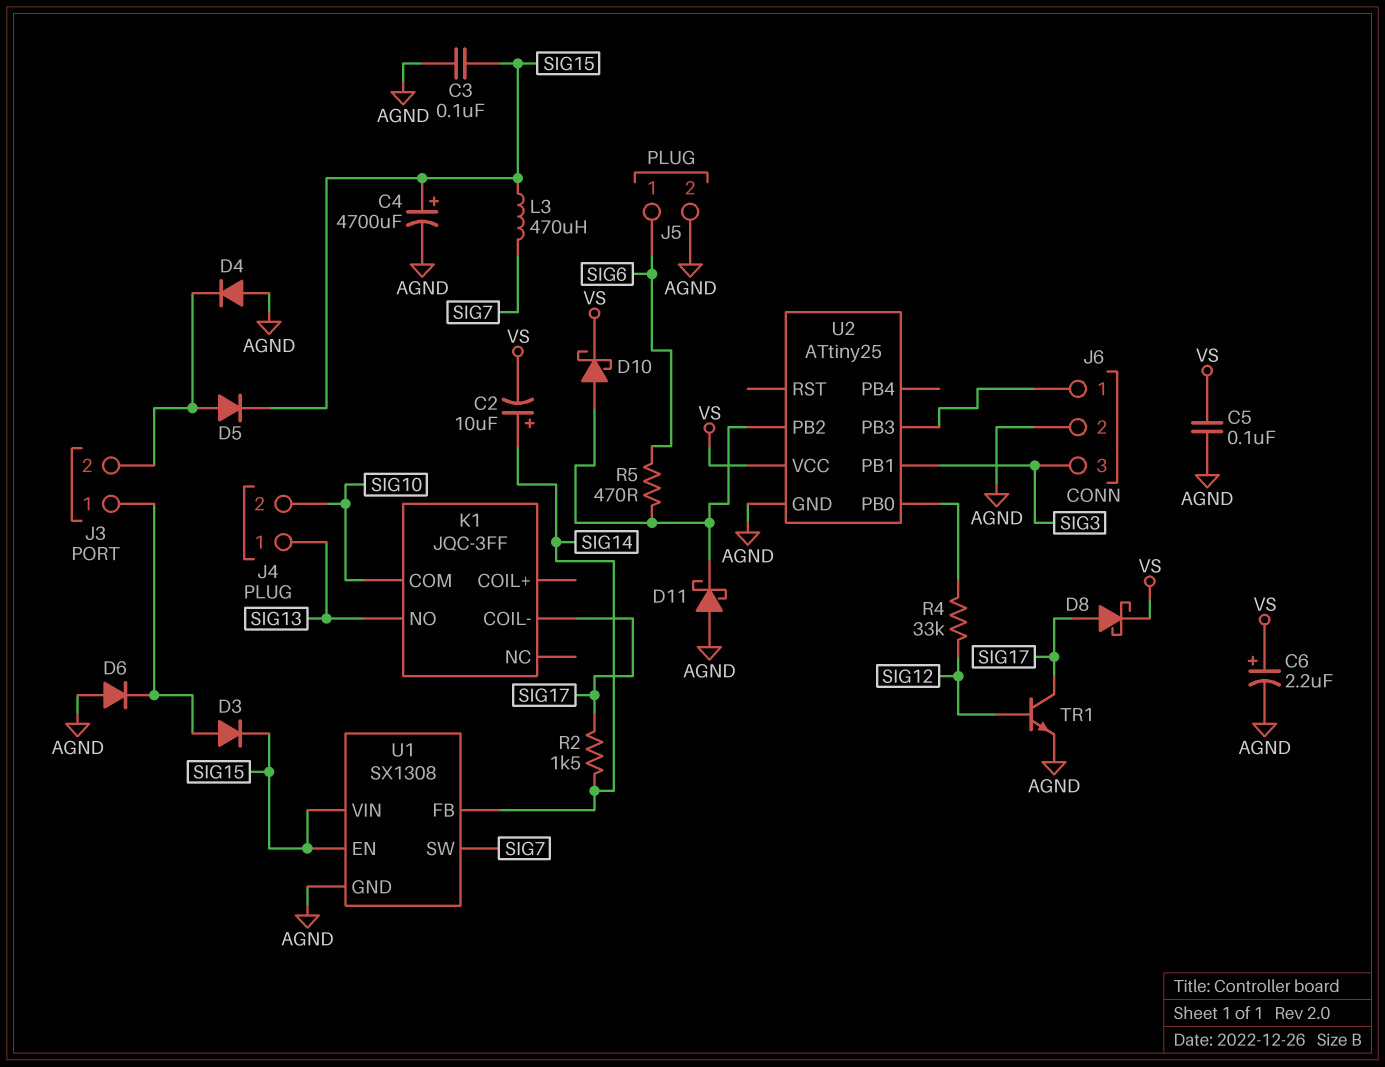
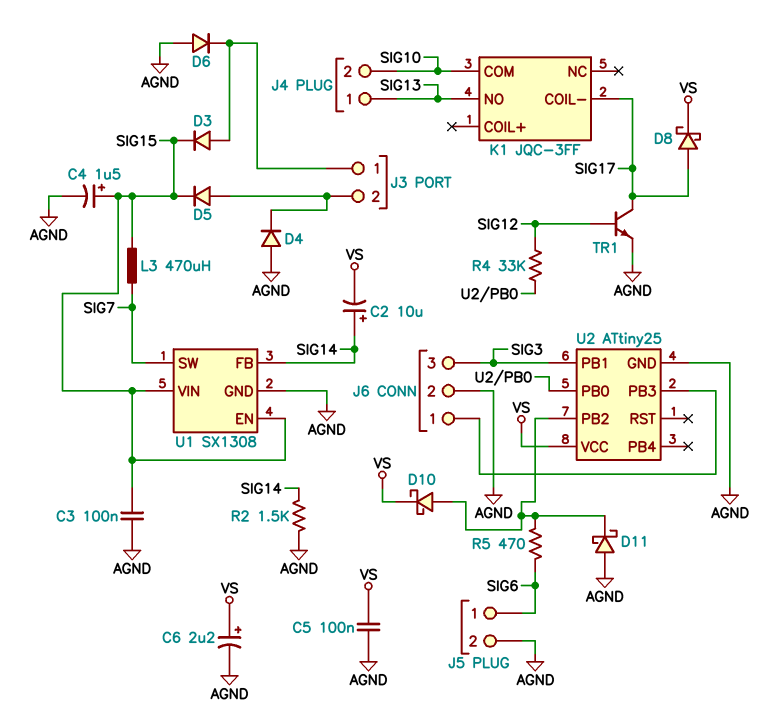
C4: 4700uF (plus SIG15, minus AGND) -> 1.5uF (plus SIG15, minus AGND)
R2: 1.5k (SIG14, SIG17) -> 1.5k (AGND, SIG14)

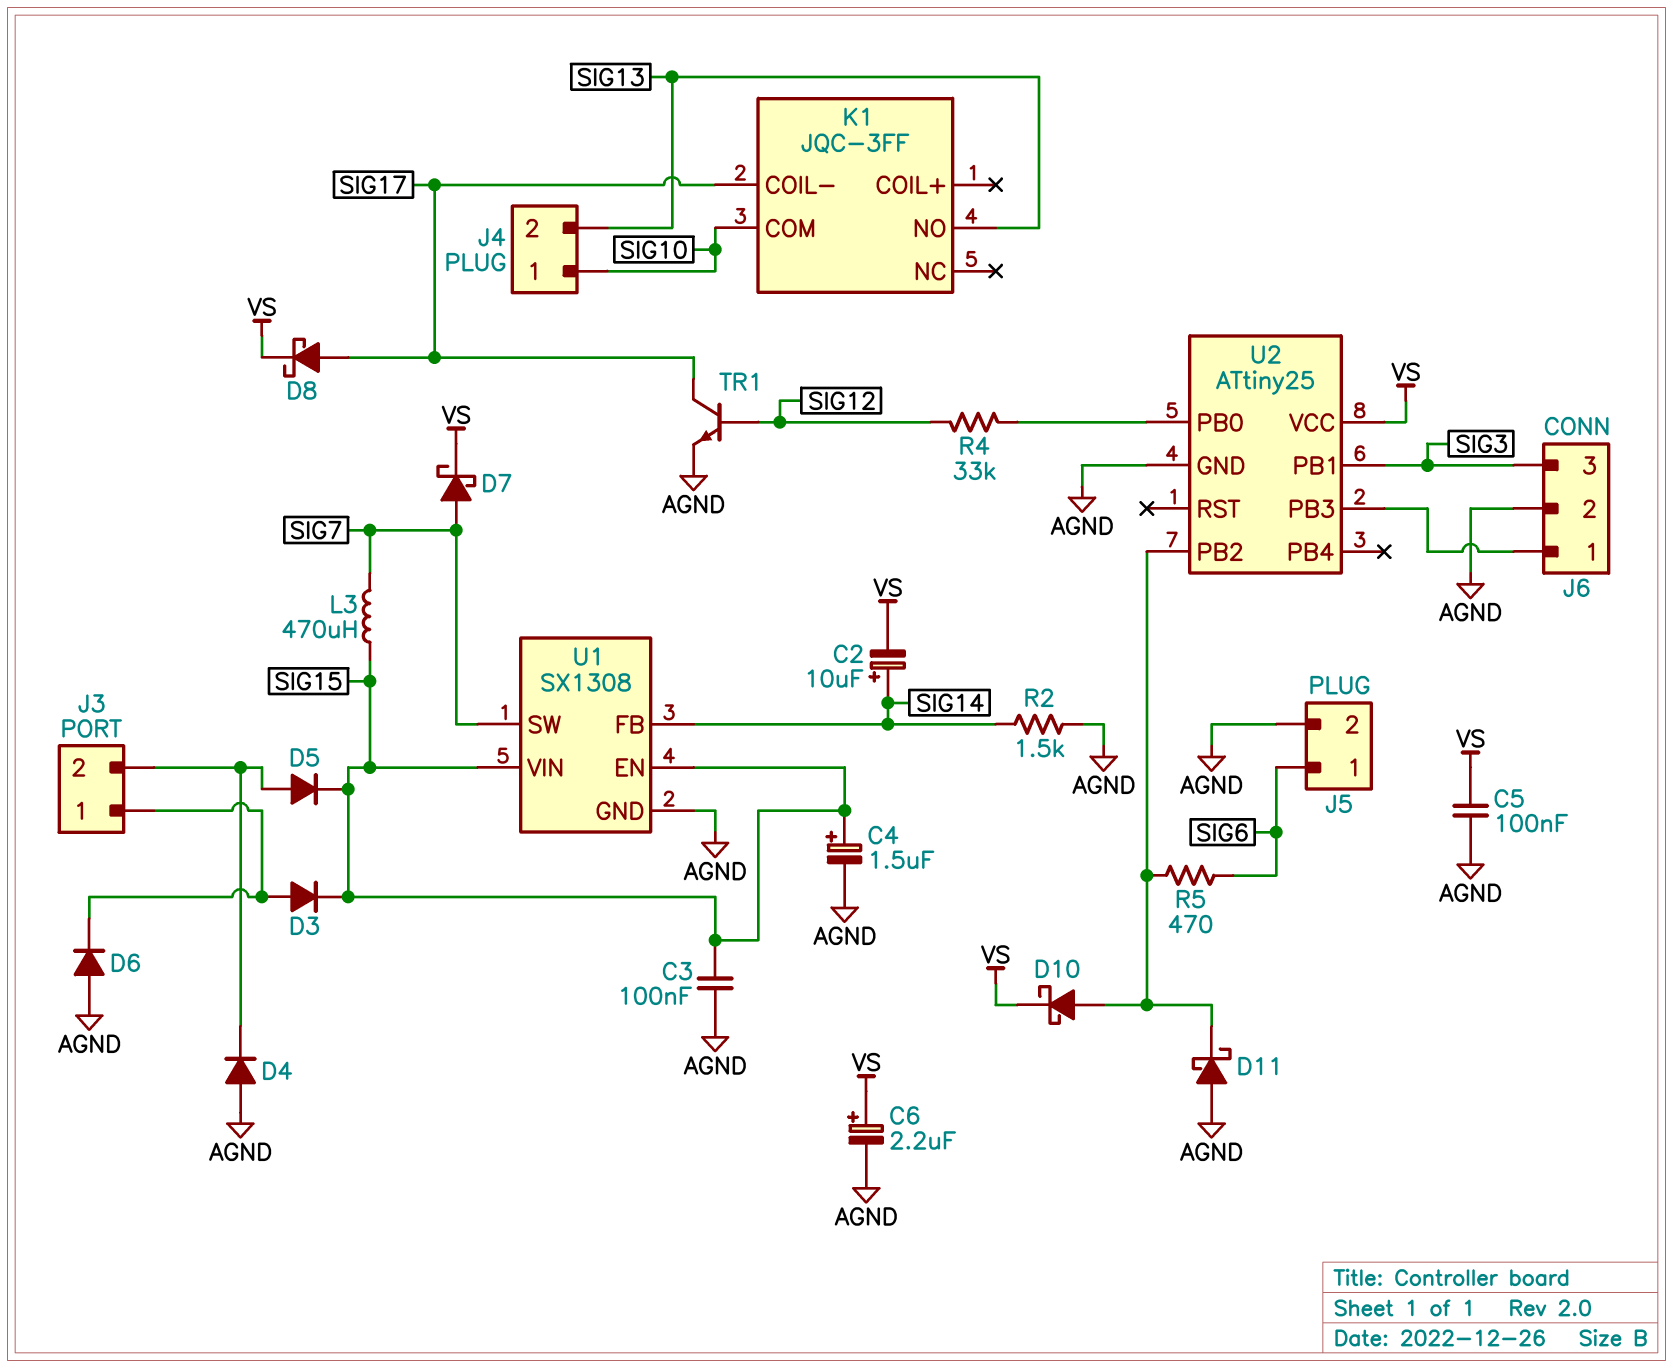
D7: none -> schottky (A SIG7, K VS)
J4 pin 1: SIG13 -> SIG10
J4 pin 2: SIG10 -> SIG13

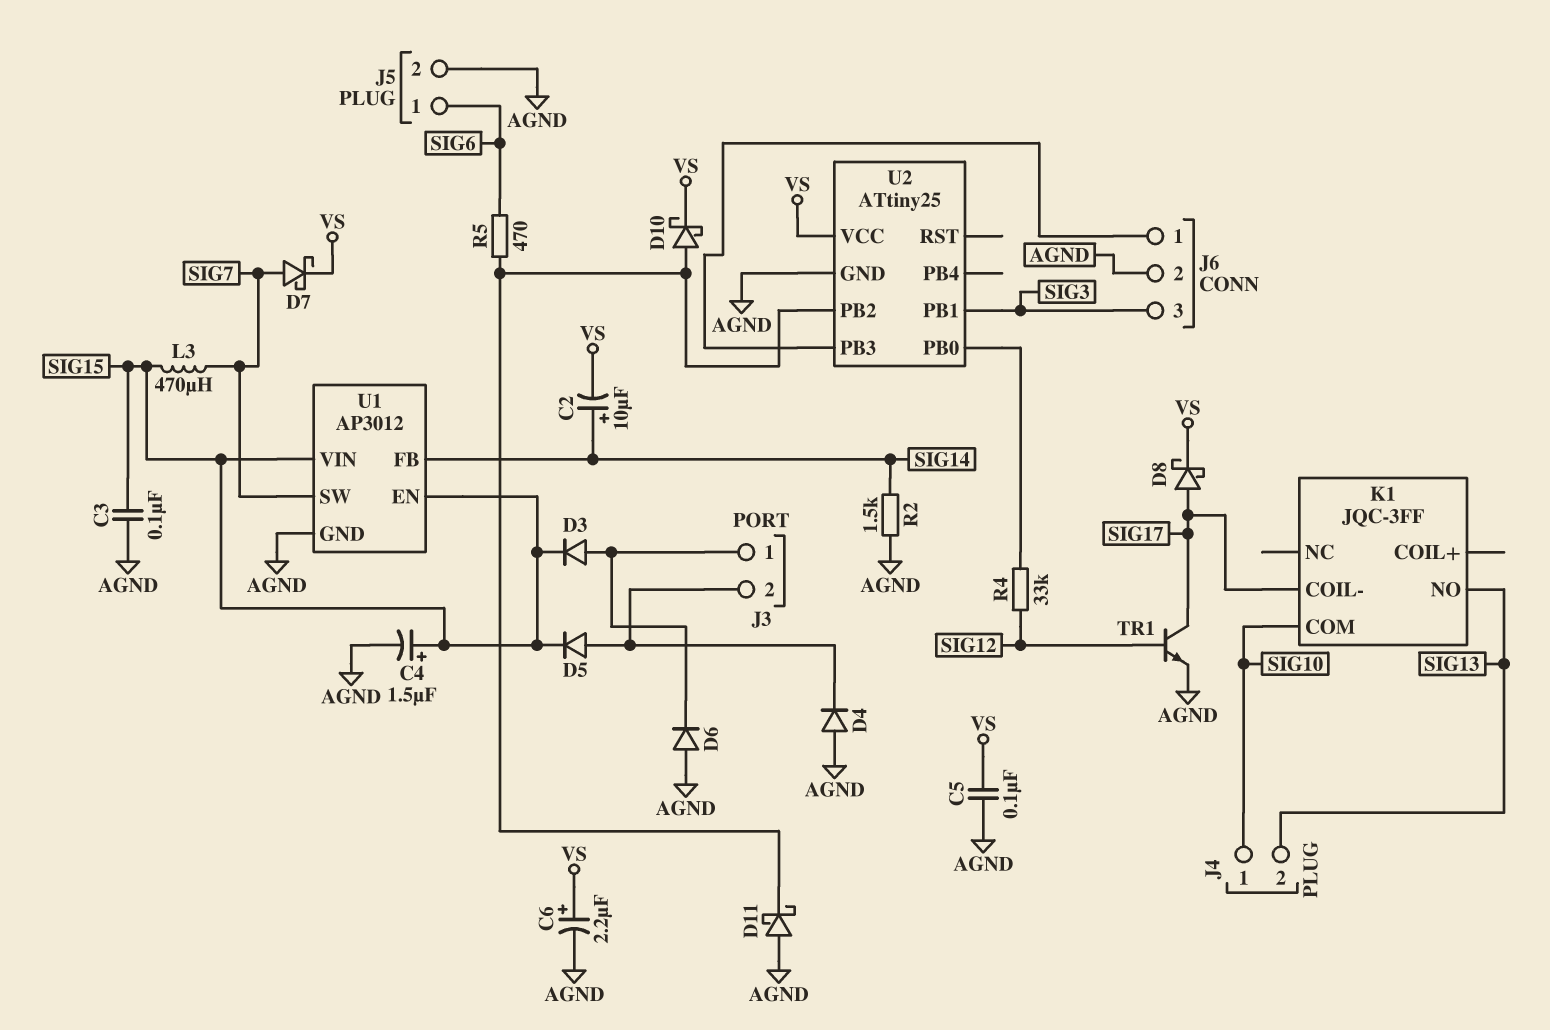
U1: SX1308 -> AP3012

